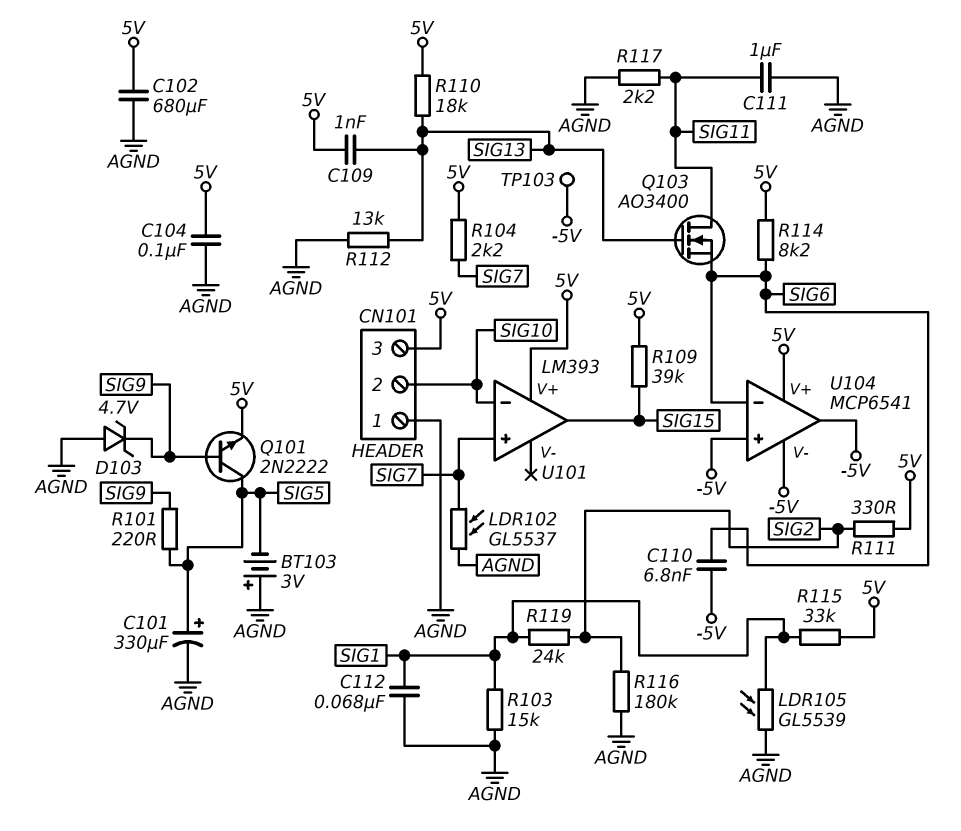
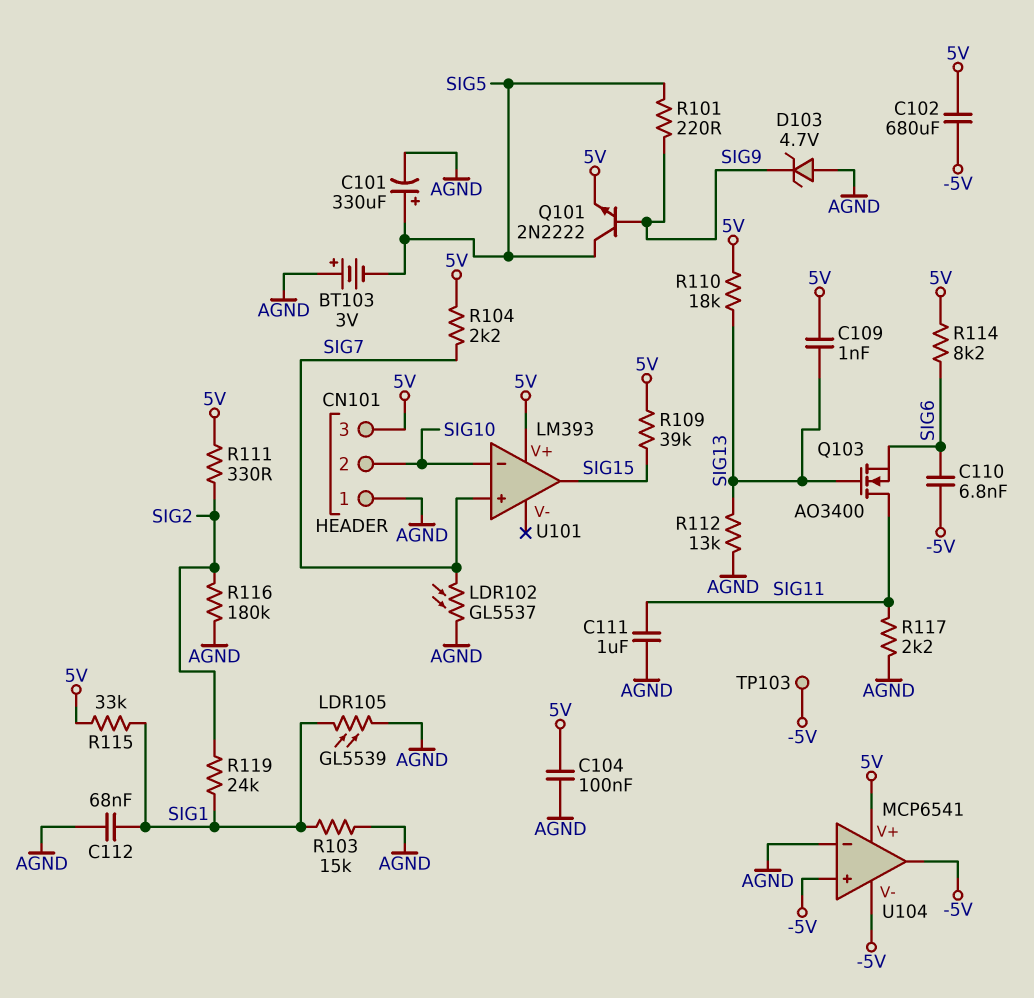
C102: 680uF (5V, AGND) -> 680uF (-5V, 5V)
U104 pin in-: SIG6 -> AGND

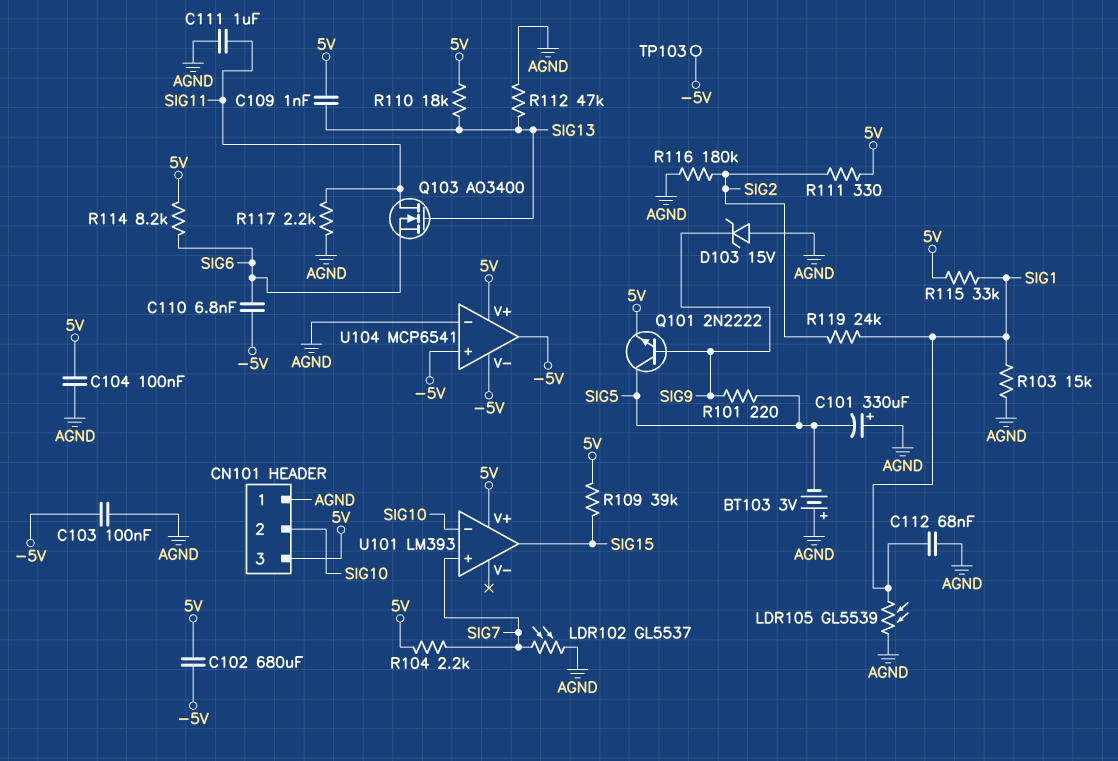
C101: 330uF (plus SIG5, minus AGND) -> 330uF (plus AGND, minus SIG5)
C103: none -> 100nF (-5V, AGND)
D103: zener 4.7V (A AGND, K SIG9) -> zener 15V (A AGND, K SIG9)
R112: 13k (AGND, SIG13) -> 47k (AGND, SIG13)

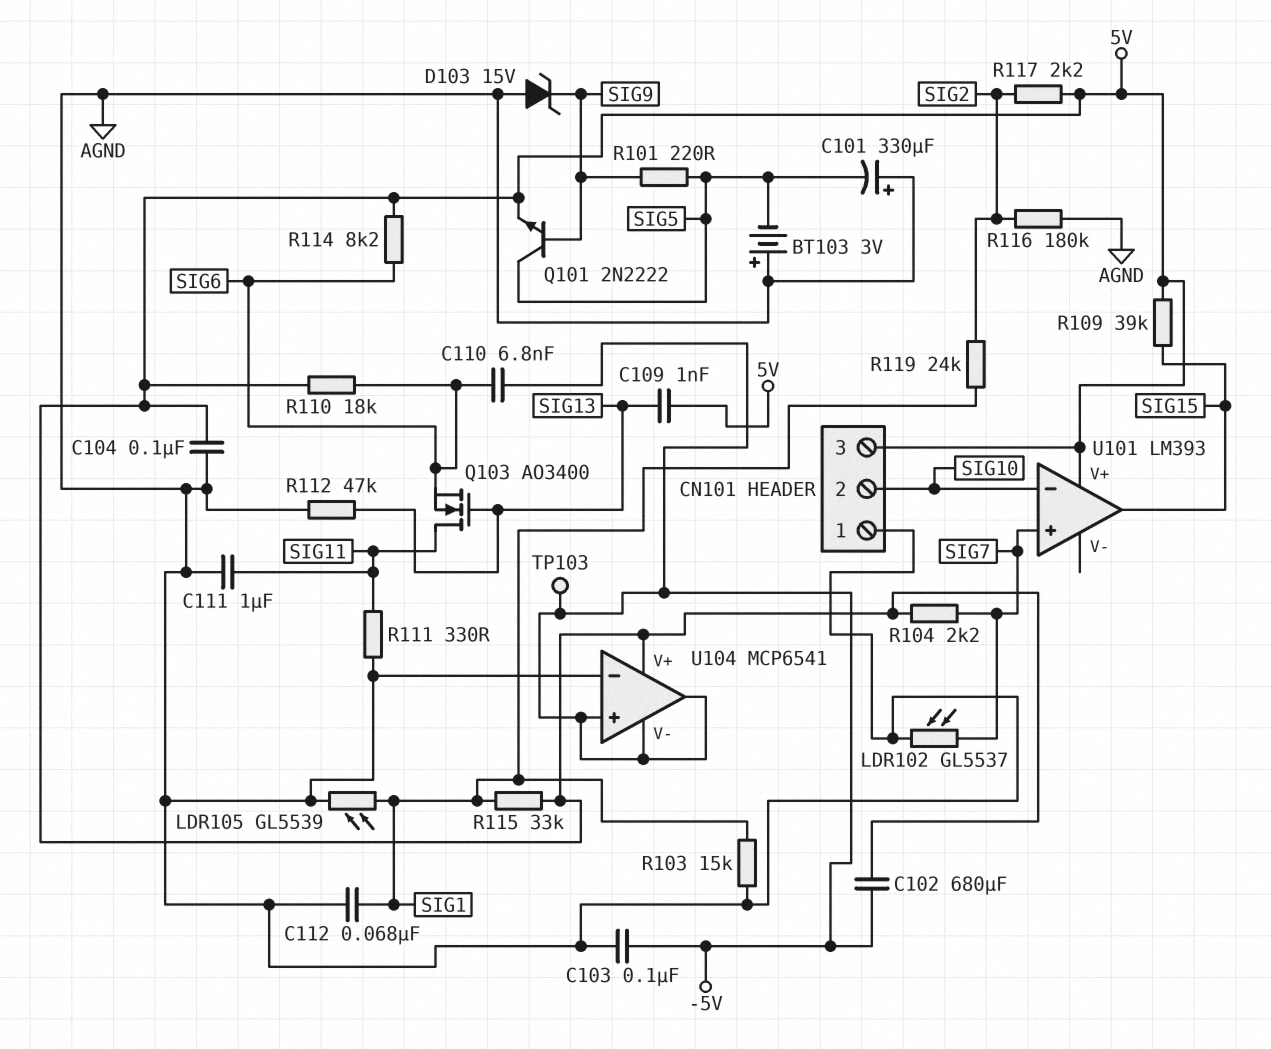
R110: 18k (5V, SIG13) -> 18k (5V, SIG6)
R111: 330 (5V, SIG2) -> 330 (AGND, SIG11)
R117: 2.2k (AGND, SIG11) -> 2.2k (5V, SIG2)

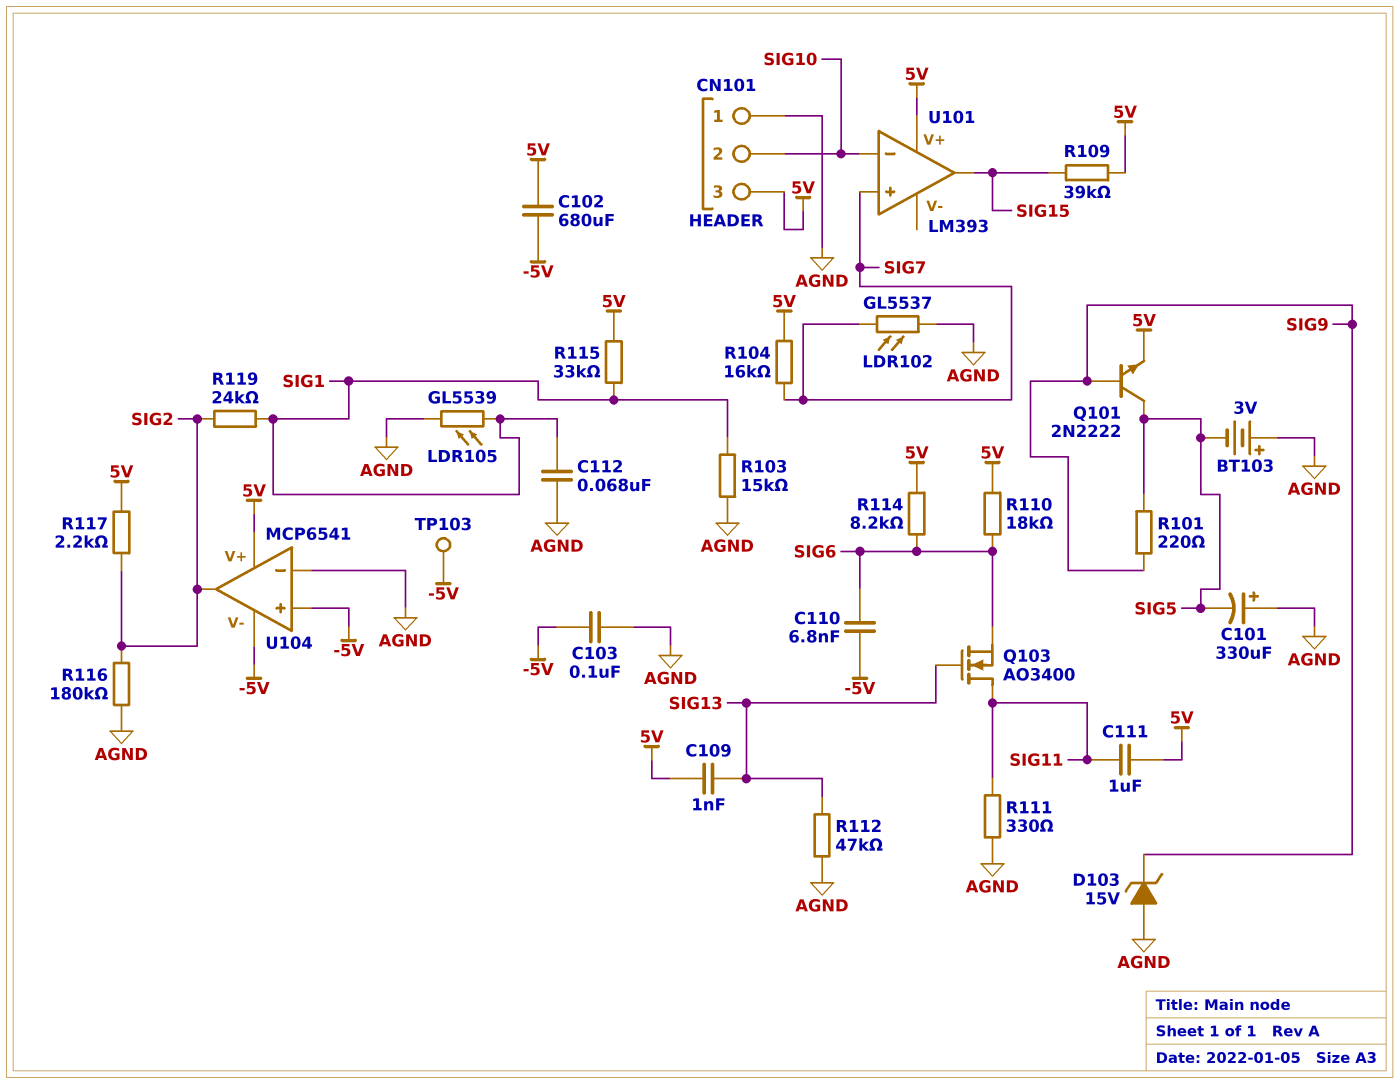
C104: 100nF (5V, AGND) -> none
C111: 1uF (AGND, SIG11) -> 1uF (5V, SIG11)
R104: 2.2k (5V, SIG7) -> 16k (5V, SIG7)
U104 pin out: -5V -> SIG2

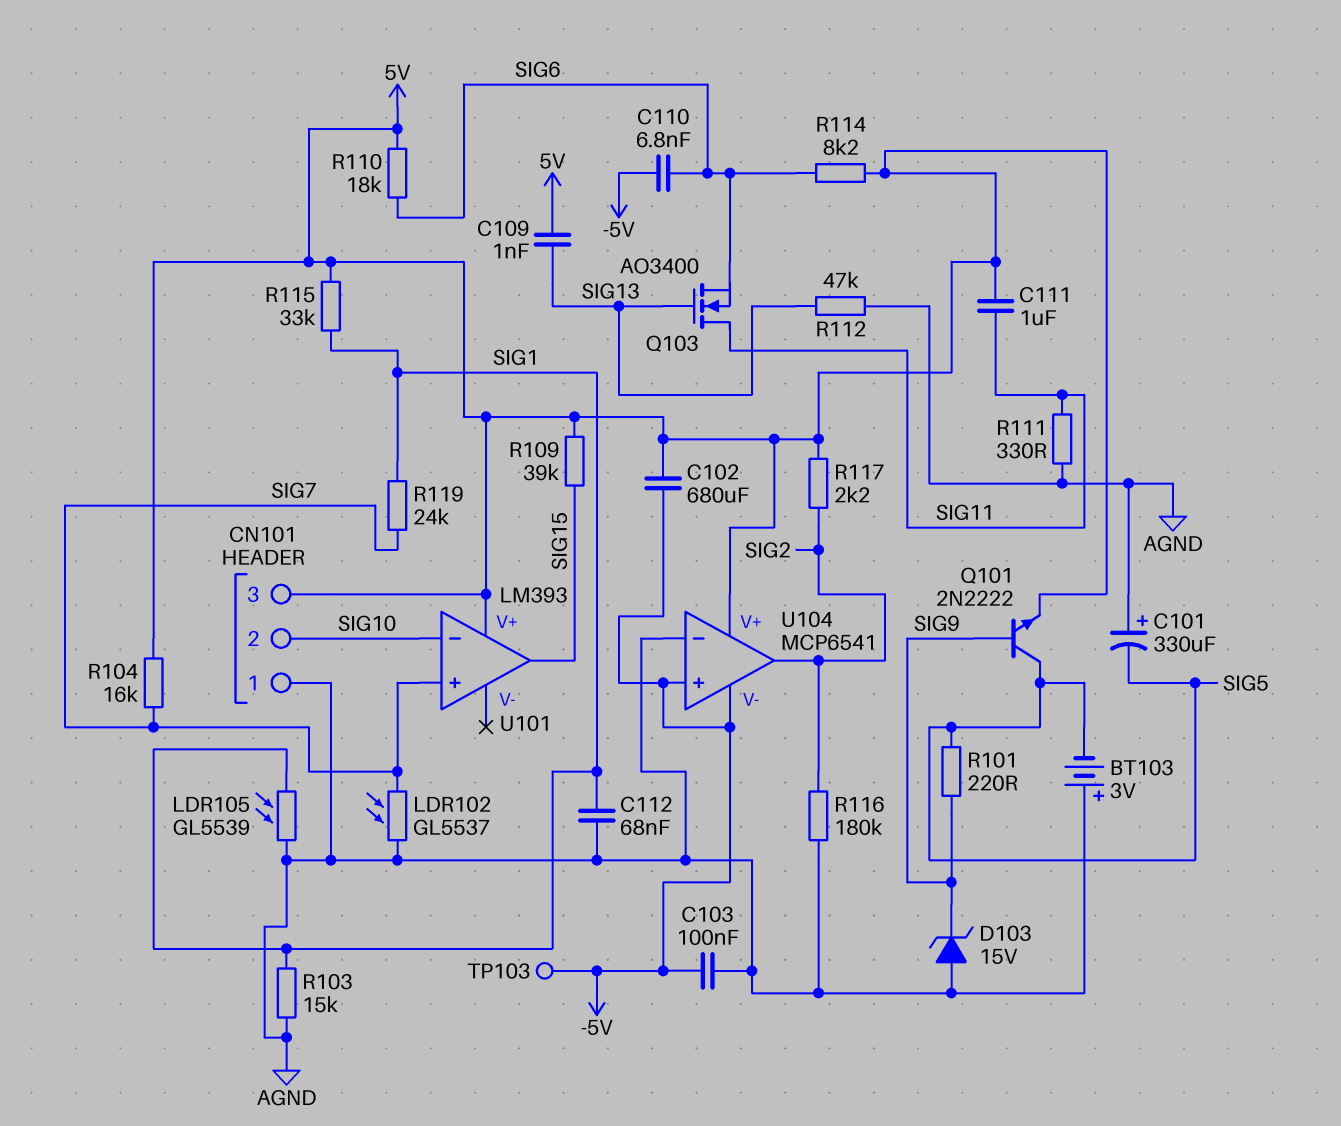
R119: 24k (SIG1, SIG2) -> 24k (SIG1, SIG7)

